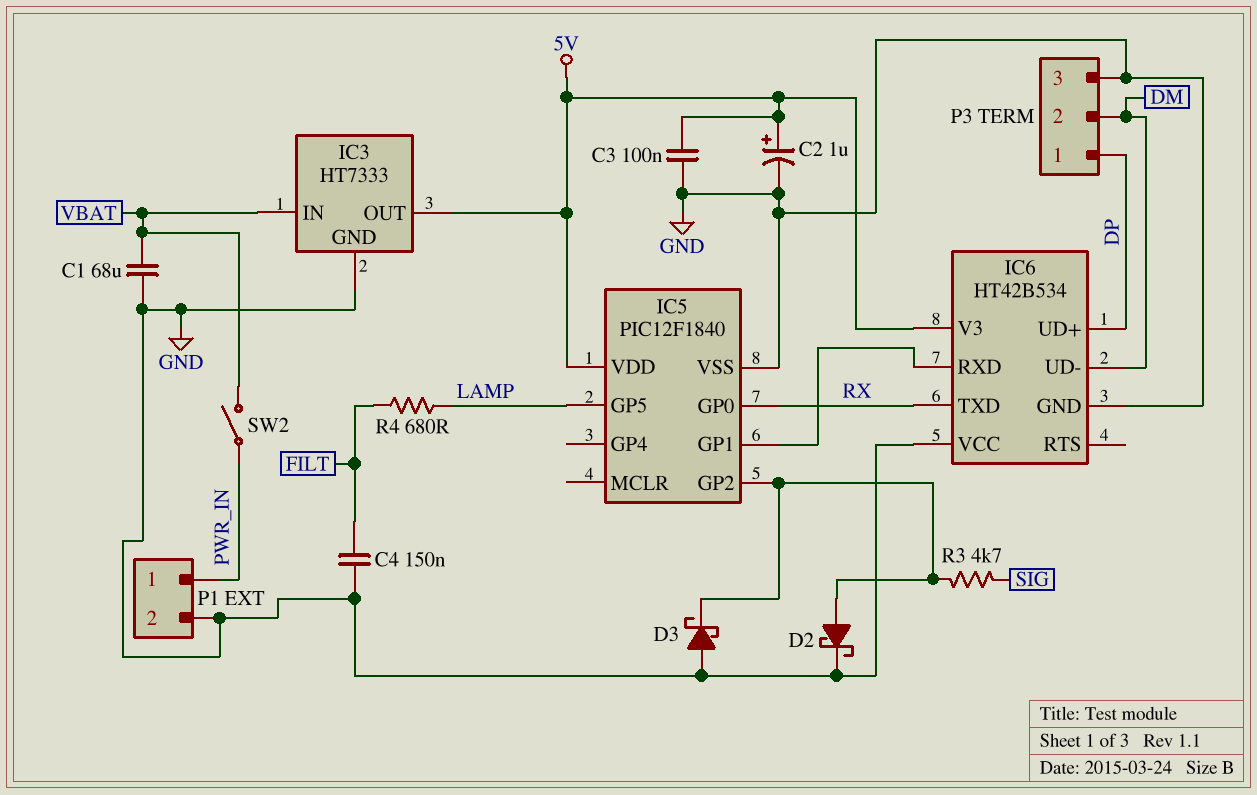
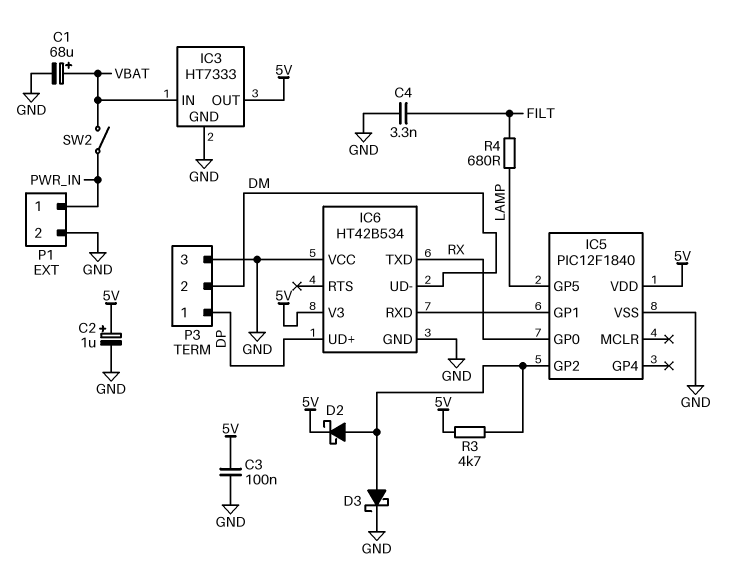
C1: 68uF (GND, VBAT) -> 68uF (plus VBAT, minus GND)
C4: 150nF (FILT, GND) -> 3.3nF (FILT, GND)
D2: schottky (A IC5/GP2, K GND) -> schottky (A IC5/GP2, K 5V)
D3: schottky (A GND, K IC5/GP2) -> schottky (A IC5/GP2, K GND)
R3: 4.7k (IC5/GP2, SIG) -> 4.7k (5V, IC5/GP2)

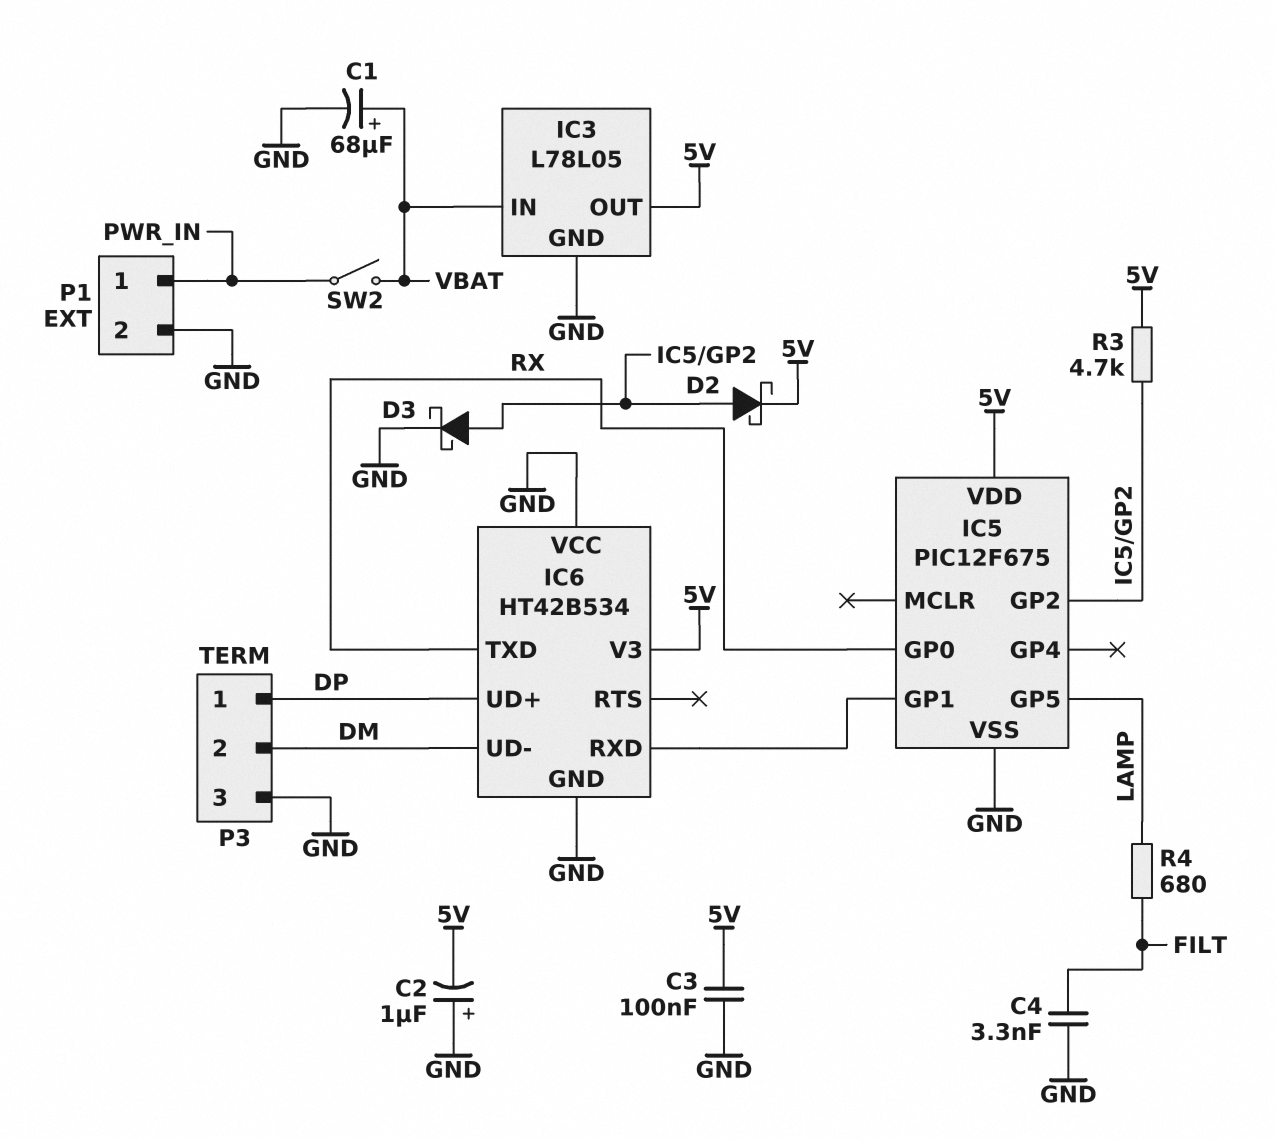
C2: 1uF (plus 5V, minus GND) -> 1uF (plus GND, minus 5V)
IC3: HT7333 -> L78L05
IC5: PIC12F1840 -> PIC12F675

